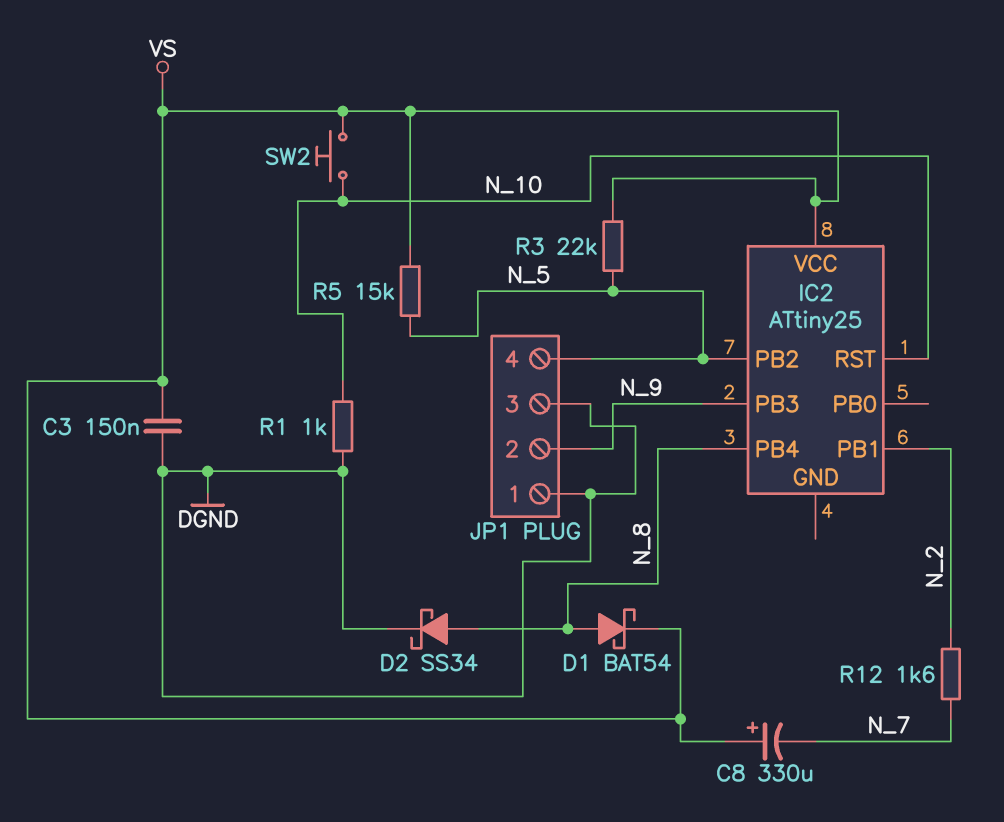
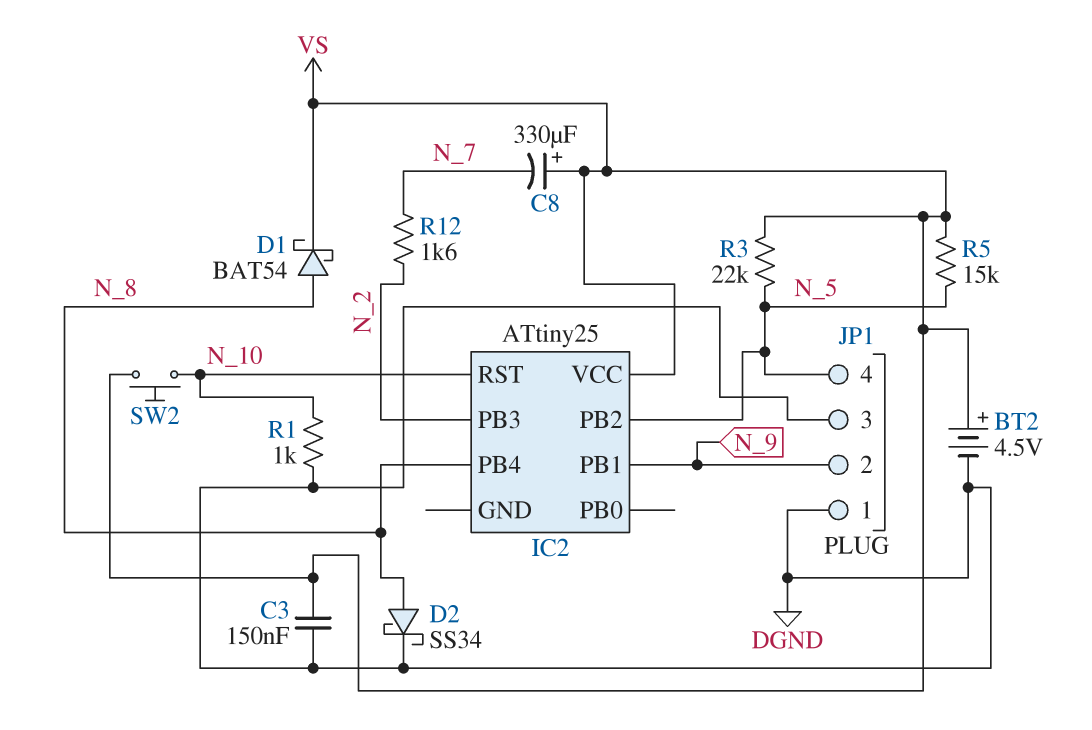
BT2: none -> 4.5V (plus VS, minus DGND)
IC2 pin PB1: N_2 -> N_9
IC2 pin PB3: N_9 -> N_2

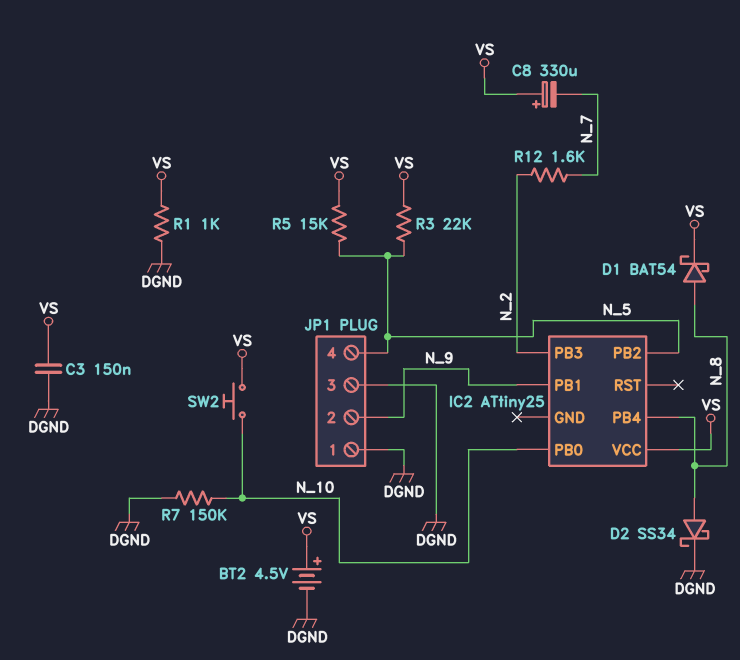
IC2 pin PB0: none -> N_10
IC2 pin RST: N_10 -> none
R1: 1k (DGND, N_10) -> 1k (DGND, VS)
R7: none -> 150k (DGND, N_10)

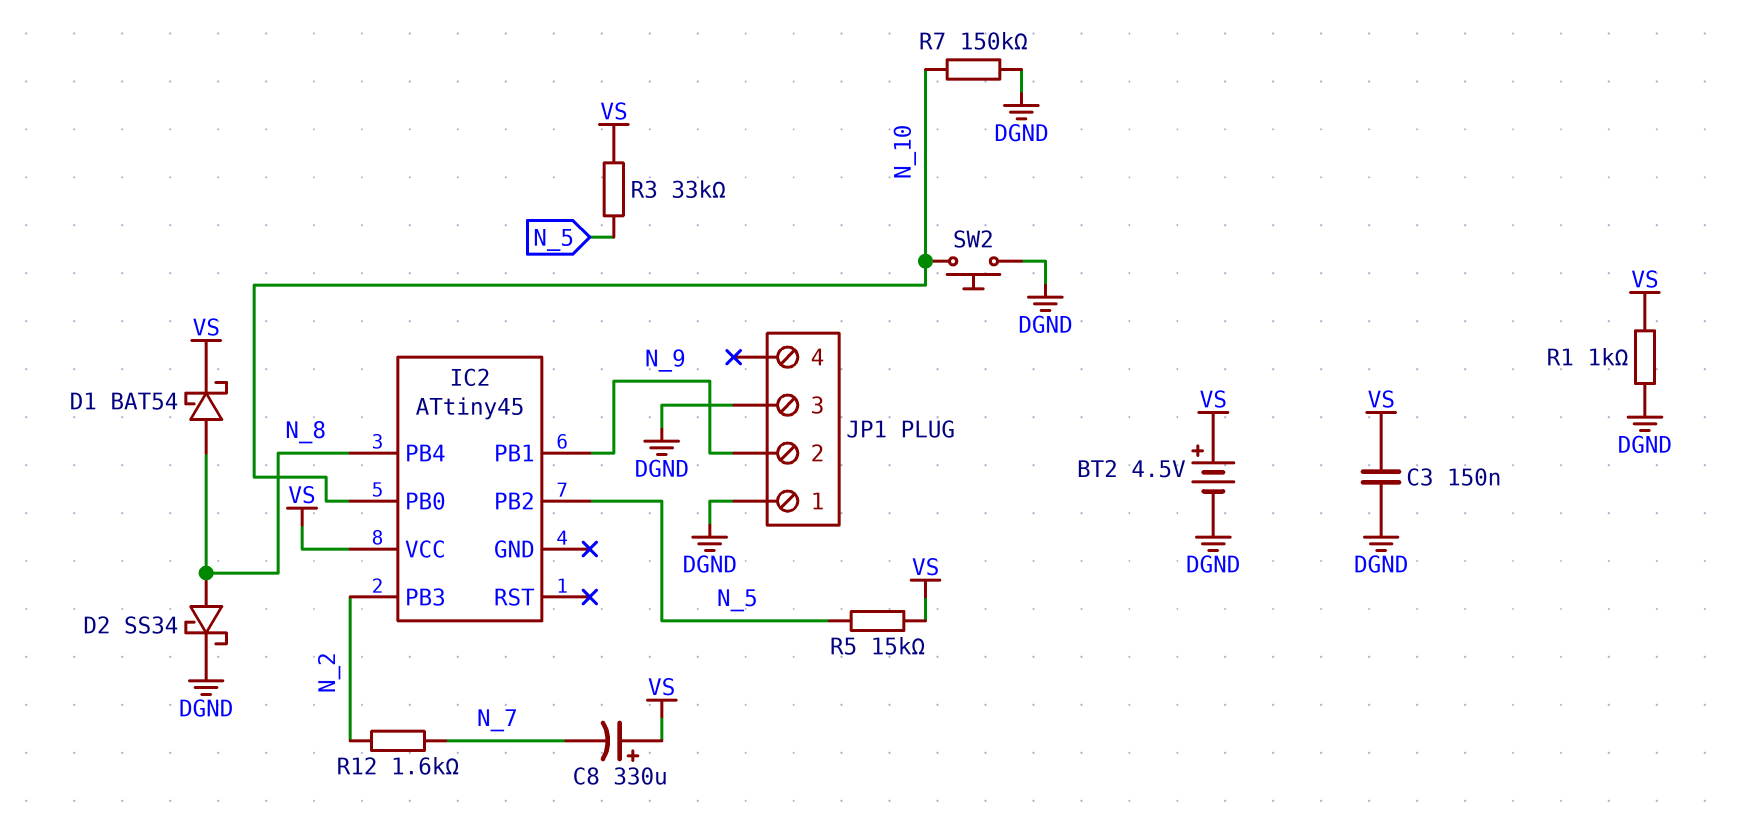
IC2: ATtiny25 -> ATtiny45
JP1 pin 4: N_5 -> none
R3: 22k (N_5, VS) -> 33k (N_5, VS)
SW2: button (N_10, VS) -> button (DGND, N_10)

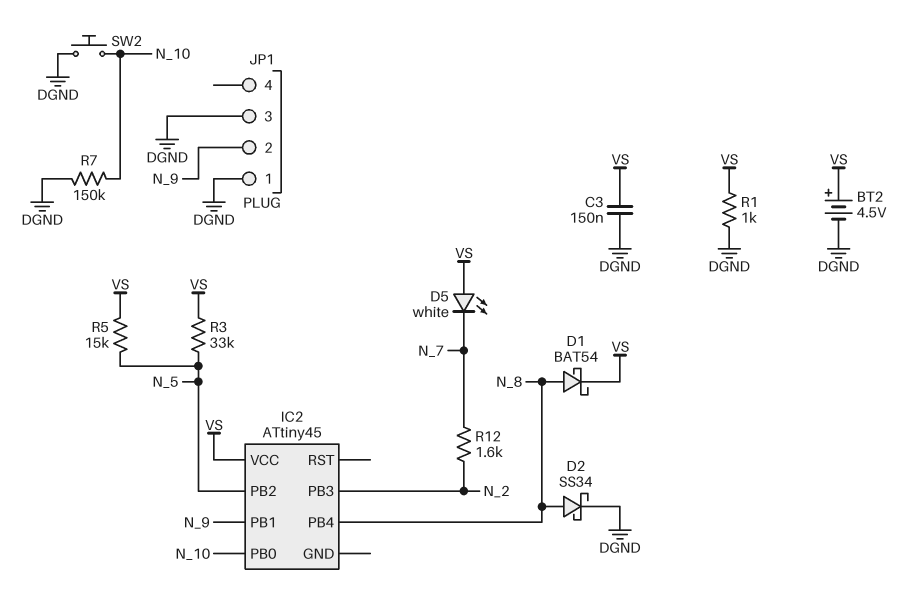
C8: 330uF (plus VS, minus N_7) -> none
D5: none -> LED white (A VS, K N_7)

